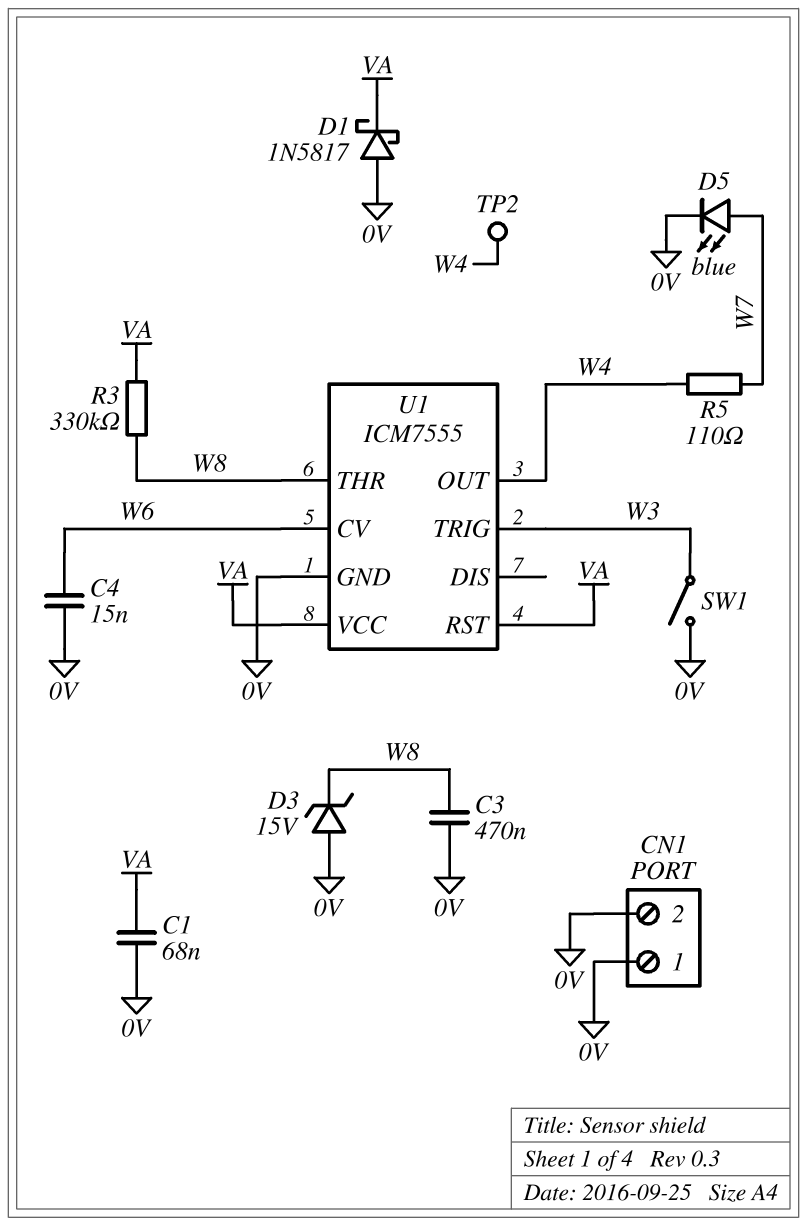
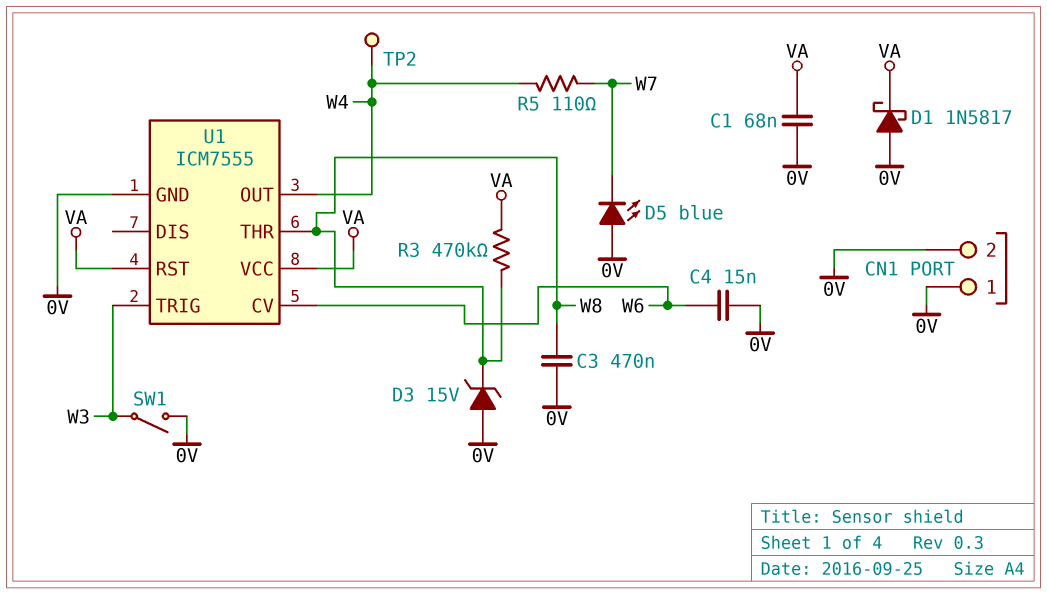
D5: LED blue (A W7, K 0V) -> LED blue (A 0V, K W7)
R3: 330k (VA, W8) -> 470k (VA, W8)

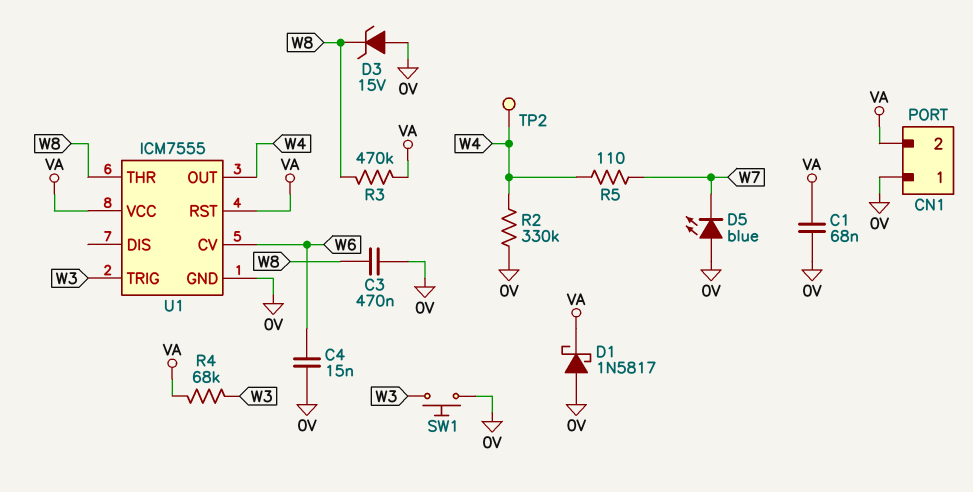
CN1 pin 2: 0V -> VA
R2: none -> 330k (0V, W4)
R4: none -> 68k (VA, W3)
SW1: switch (0V, W3) -> button (0V, W3)

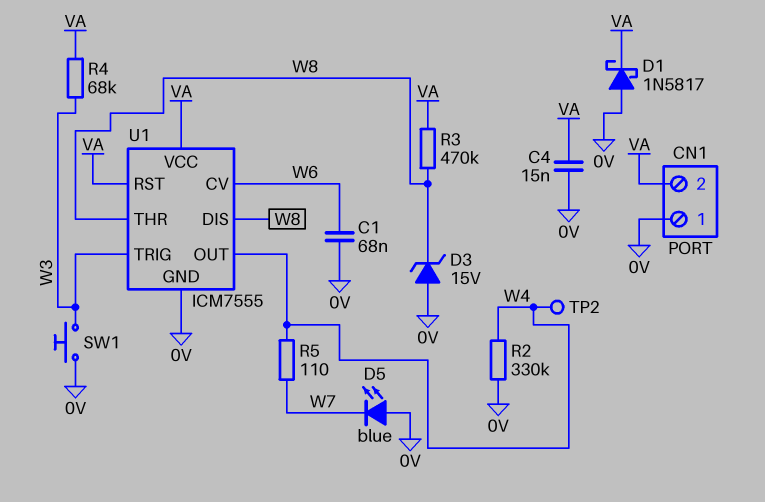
C1: 68nF (0V, VA) -> 68nF (0V, W6)
C3: 470nF (0V, W8) -> none
C4: 15nF (0V, W6) -> 15nF (0V, VA)
U1 pin DIS: none -> W8

